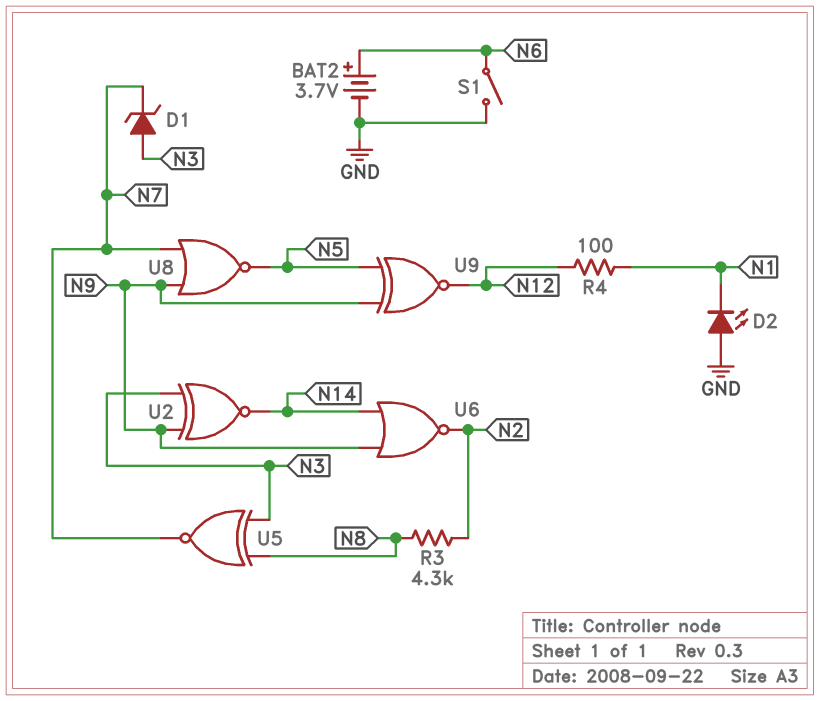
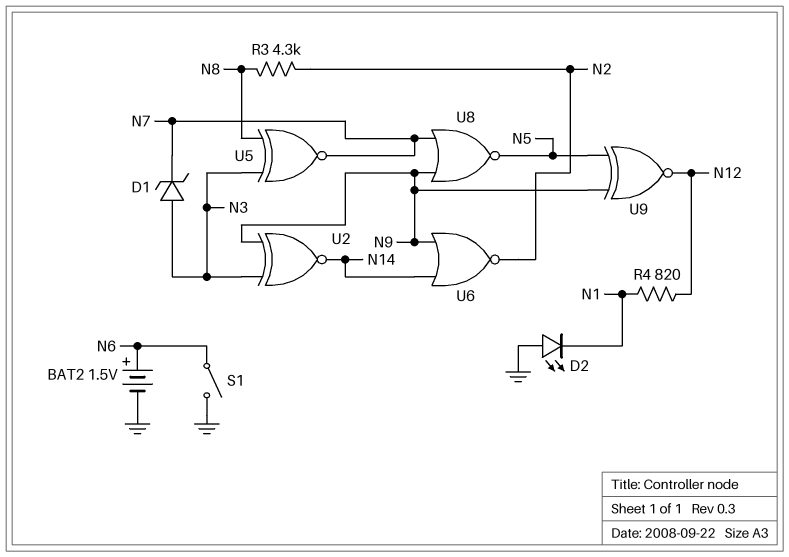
BAT2: 3.7V (plus N6, minus GND) -> 1.5V (plus N6, minus GND)
R4: 100 (N1, N12) -> 820 (N1, N12)

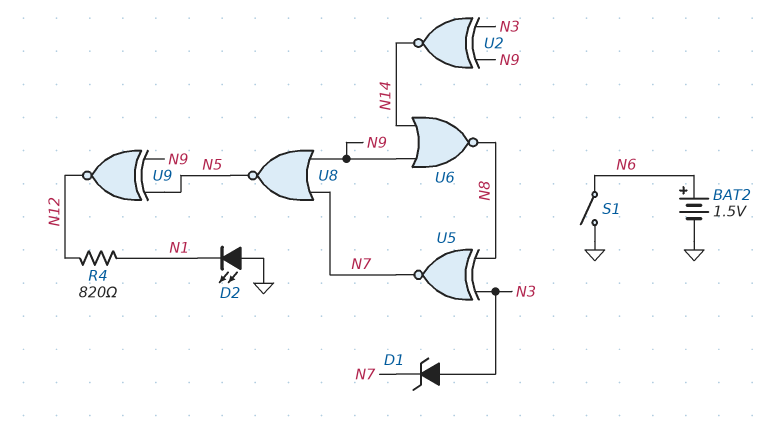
R3: 4.3k (N2, N8) -> none
U6: NOR (in N9, in N14, out N2) -> NOR (in N9, in N14, out N8)

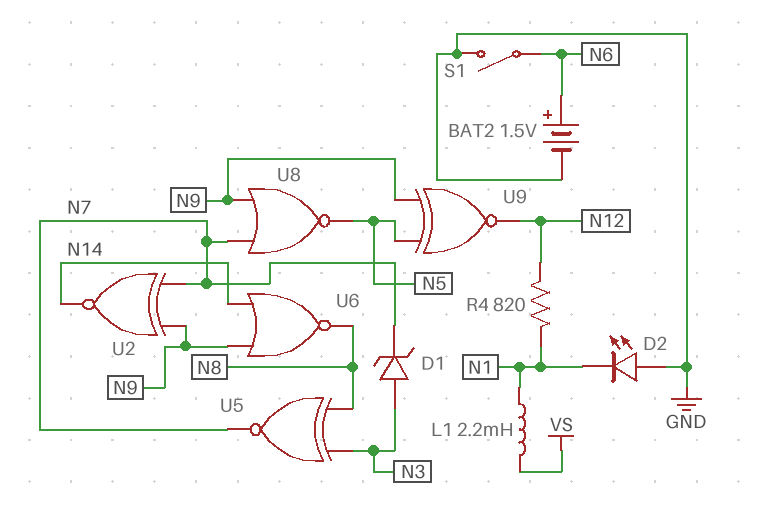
L1: none -> 2.2mH (N1, VS)
U2: XNOR (in N3, in N9, out N14) -> XNOR (in N7, in N9, out N14)

